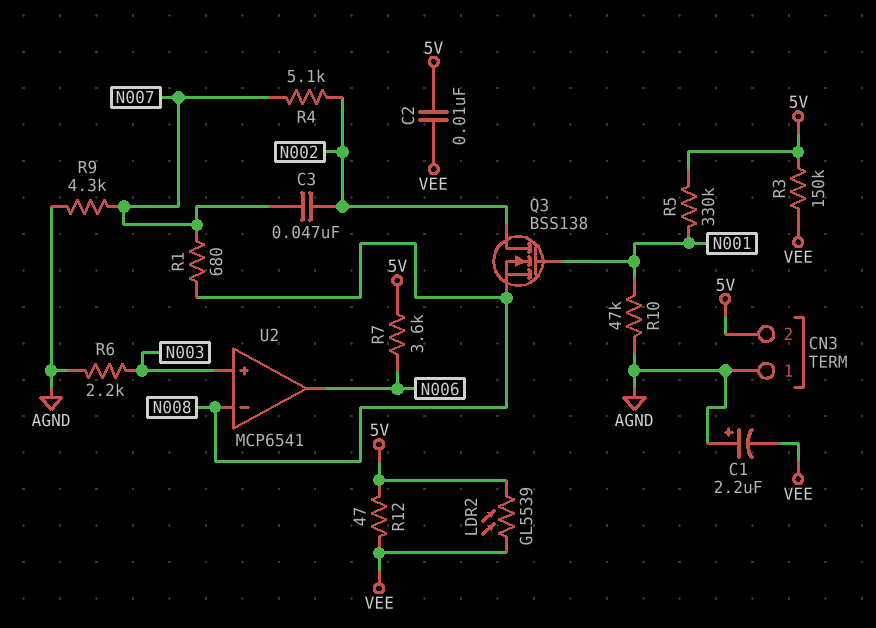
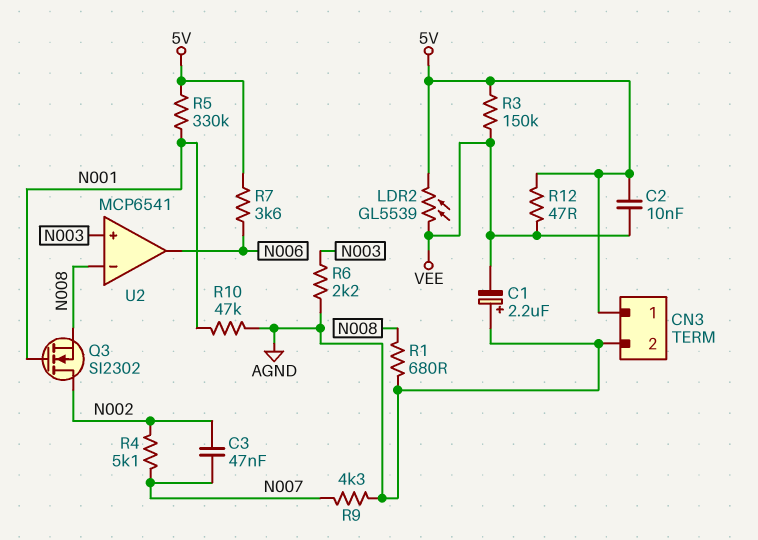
CN3 pin 1: AGND -> 5V
CN3 pin 2: 5V -> AGND
Q3: NMOS BSS138 (G N001, D N002, S N008) -> NMOS SI2302 (G N001, D N002, S N008)
R1: 680 (N007, N008) -> 680 (AGND, N008)

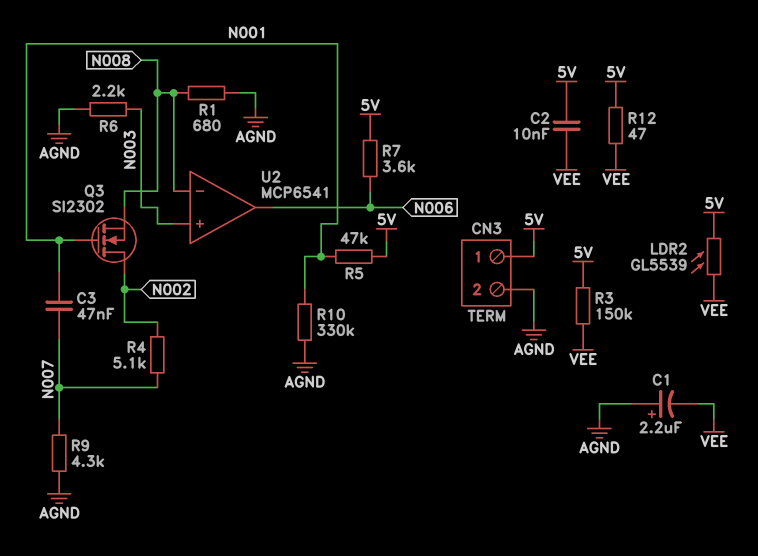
C3: 47nF (N002, N007) -> 47nF (N001, N007)
R5: 330k (5V, N001) -> 47k (5V, N001)
R10: 47k (AGND, N001) -> 330k (AGND, N001)

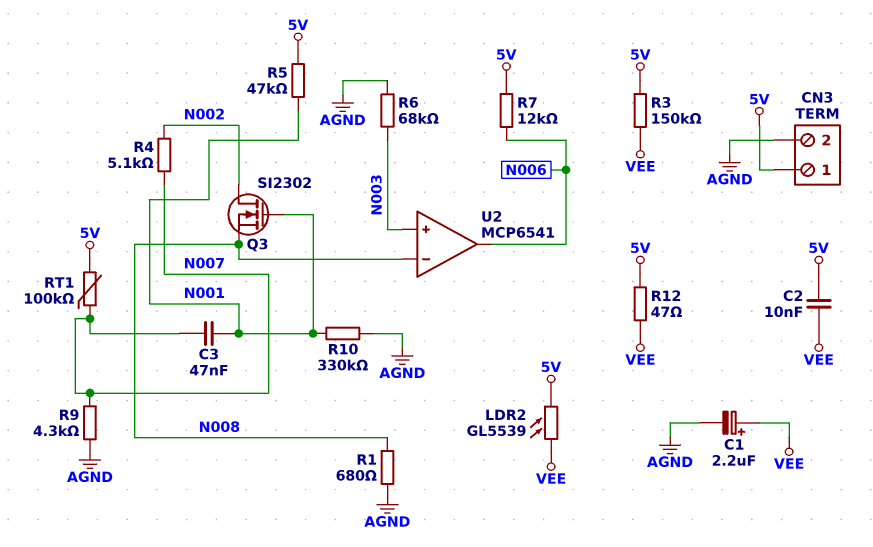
C1: 2.2uF (plus AGND, minus VEE) -> 2.2uF (plus VEE, minus AGND)
R6: 2.2k (AGND, N003) -> 68k (AGND, N003)
R7: 3.6k (5V, N006) -> 12k (5V, N006)
RT1: none -> 100k (5V, N007)

